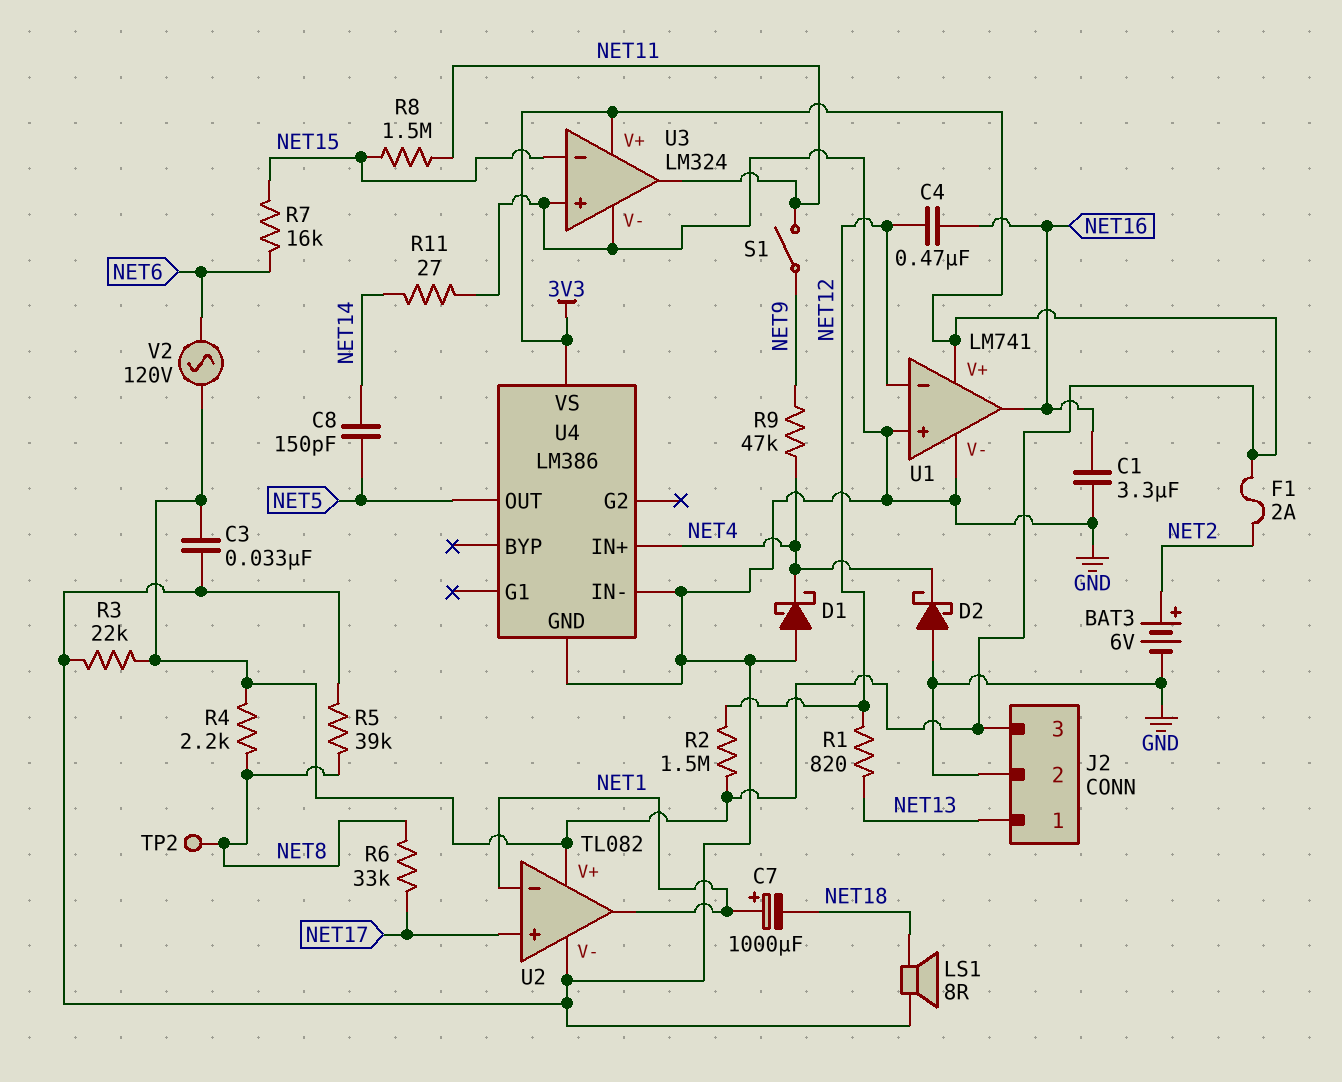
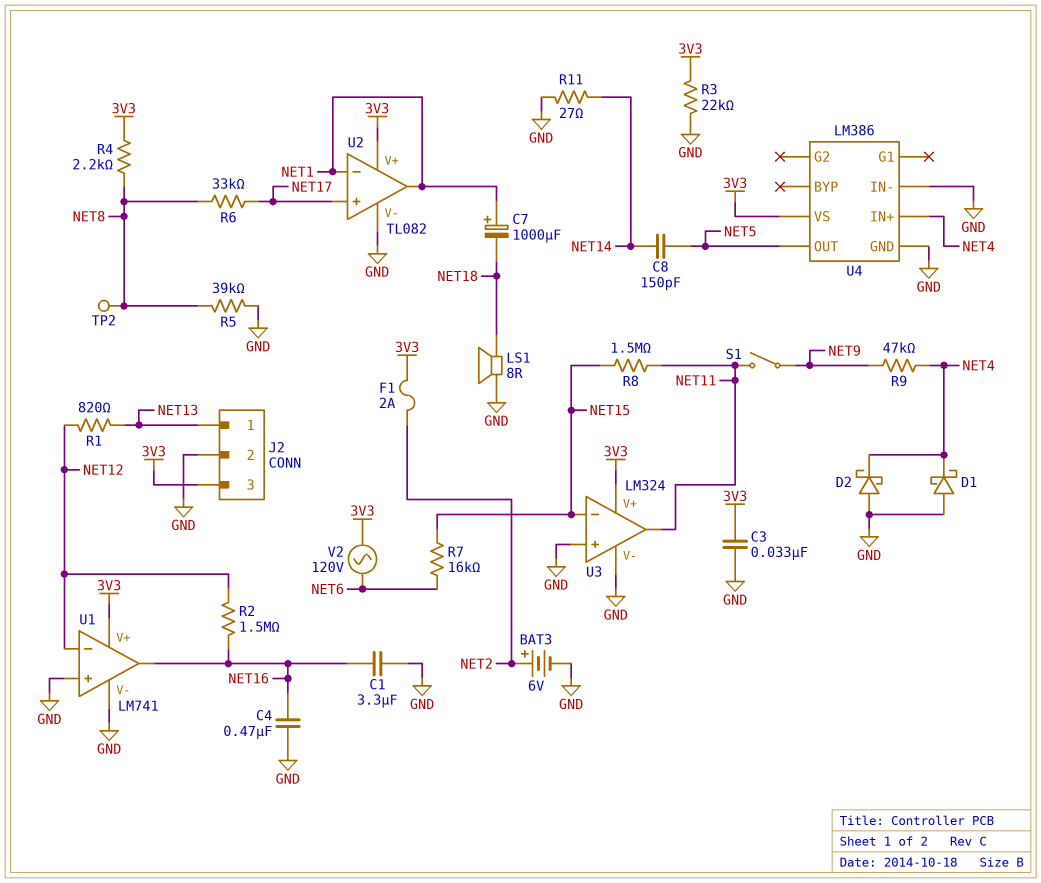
C4: 470nF (NET12, NET16) -> 470nF (GND, NET16)
R2: 1.5M (3V3, NET12) -> 1.5M (NET12, NET16)

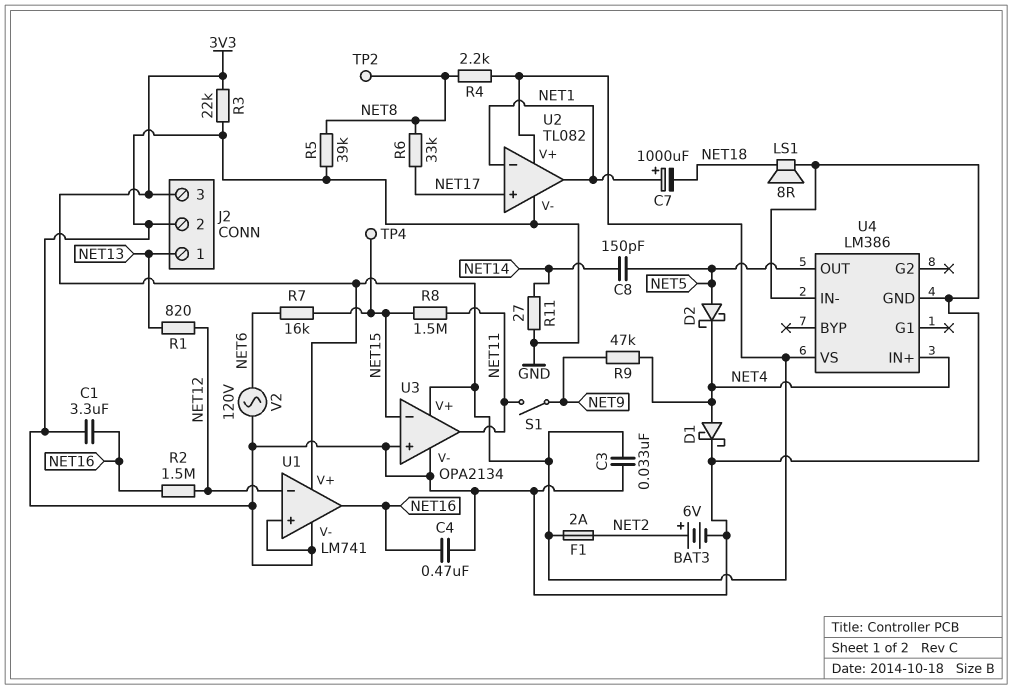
D1: schottky (A GND, K NET4) -> schottky (A NET4, K GND)
D2: schottky (A GND, K NET4) -> schottky (A NET5, K NET4)
TP4: none -> test point (NET15)
U3: LM324 -> OPA2134
V2: AC 120V (3V3, NET6) -> AC 120V (GND, NET6)

